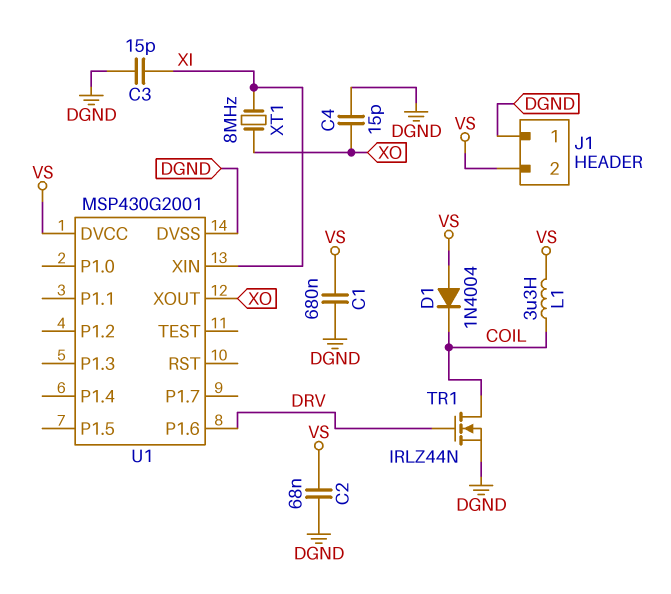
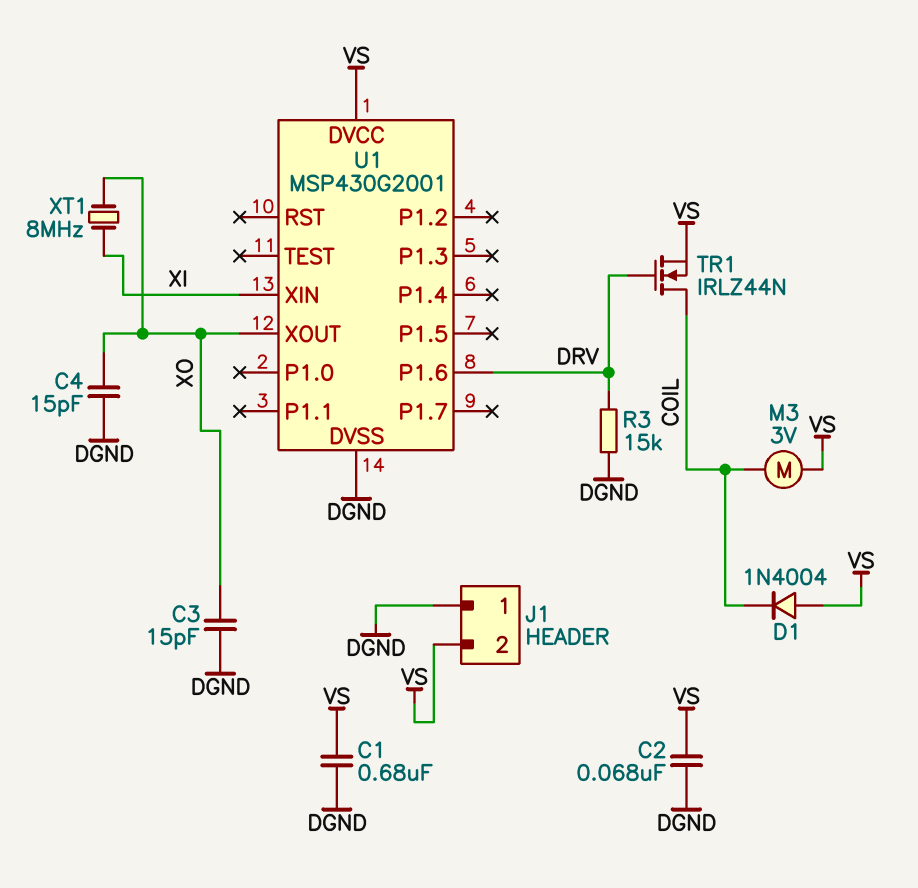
C3: 15pF (DGND, XI) -> 15pF (DGND, XO)
L1: 3.3uH (COIL, VS) -> none
M3: none -> motor 3V (COIL, VS)
R3: none -> 15k (DGND, DRV)
TR1: NMOS IRLZ44N (G DRV, D COIL, S DGND) -> NMOS IRLZ44N (G DRV, D COIL, S VS)

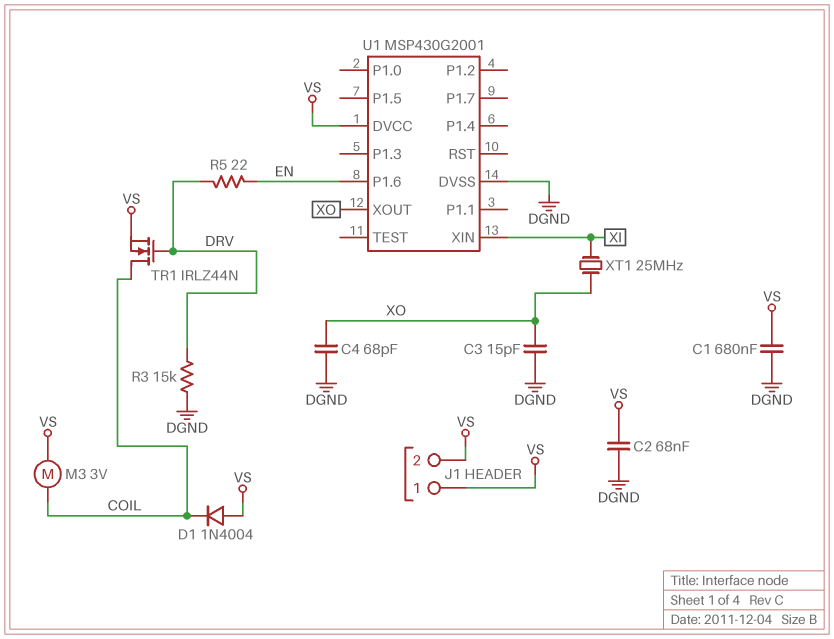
C4: 15pF (DGND, XO) -> 68pF (DGND, XO)
J1 pin 1: DGND -> VS
R5: none -> 22 (DRV, EN)
U1 pin P1.6: DRV -> EN
XT1: 8MHz (XI, XO) -> 25MHz (XI, XO)

